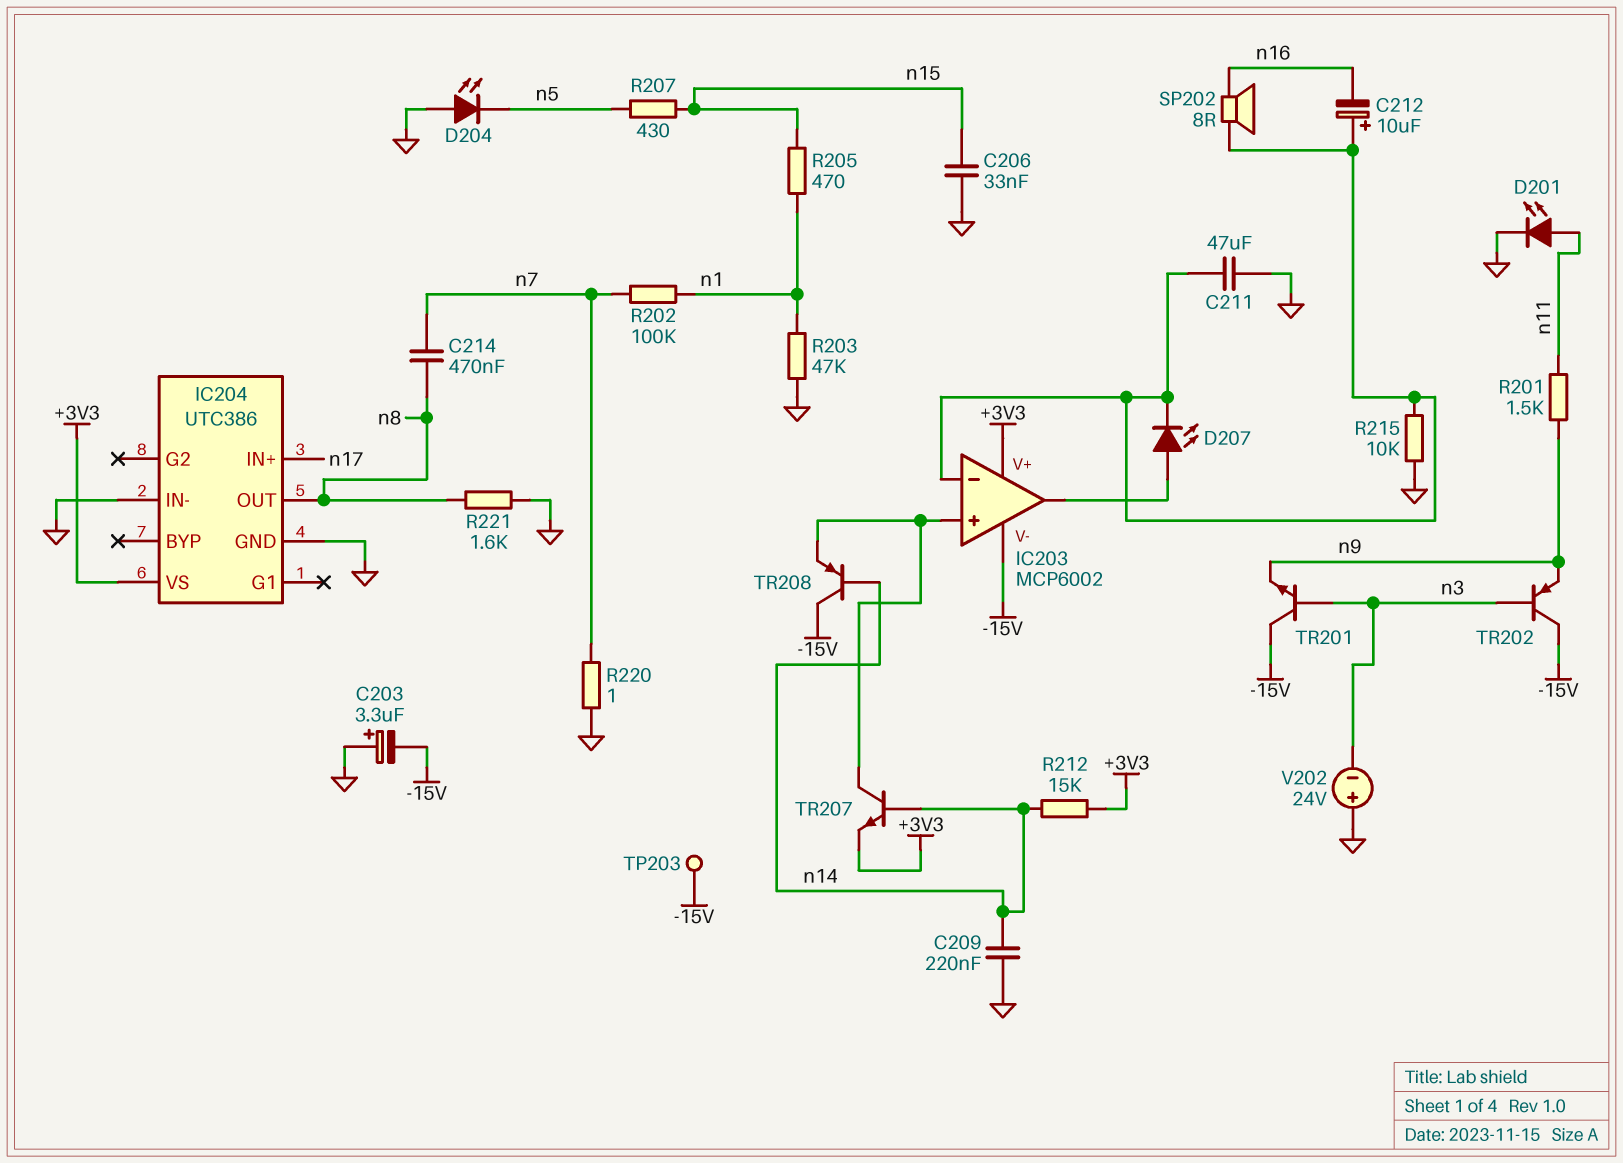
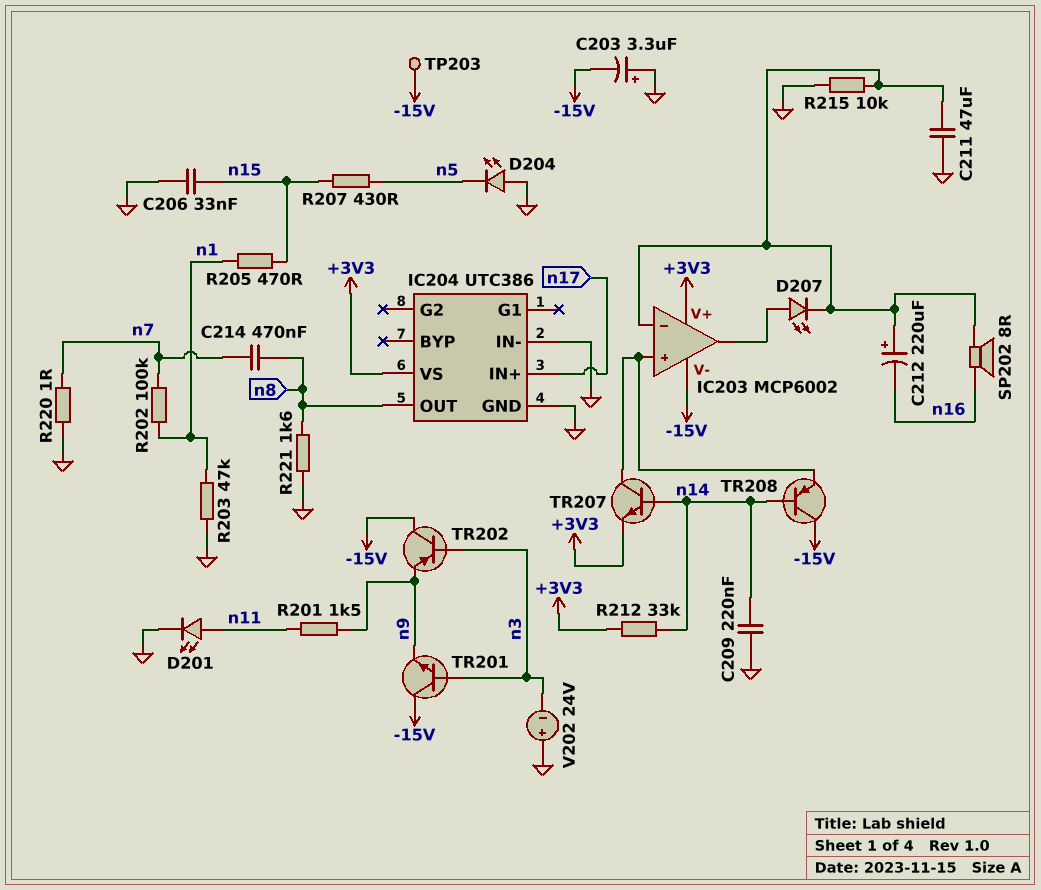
C212: 10uF (plus IC203/in-, minus n16) -> 220uF (plus IC203/in-, minus n16)
R212: 15k (+3V3, n14) -> 33k (+3V3, n14)

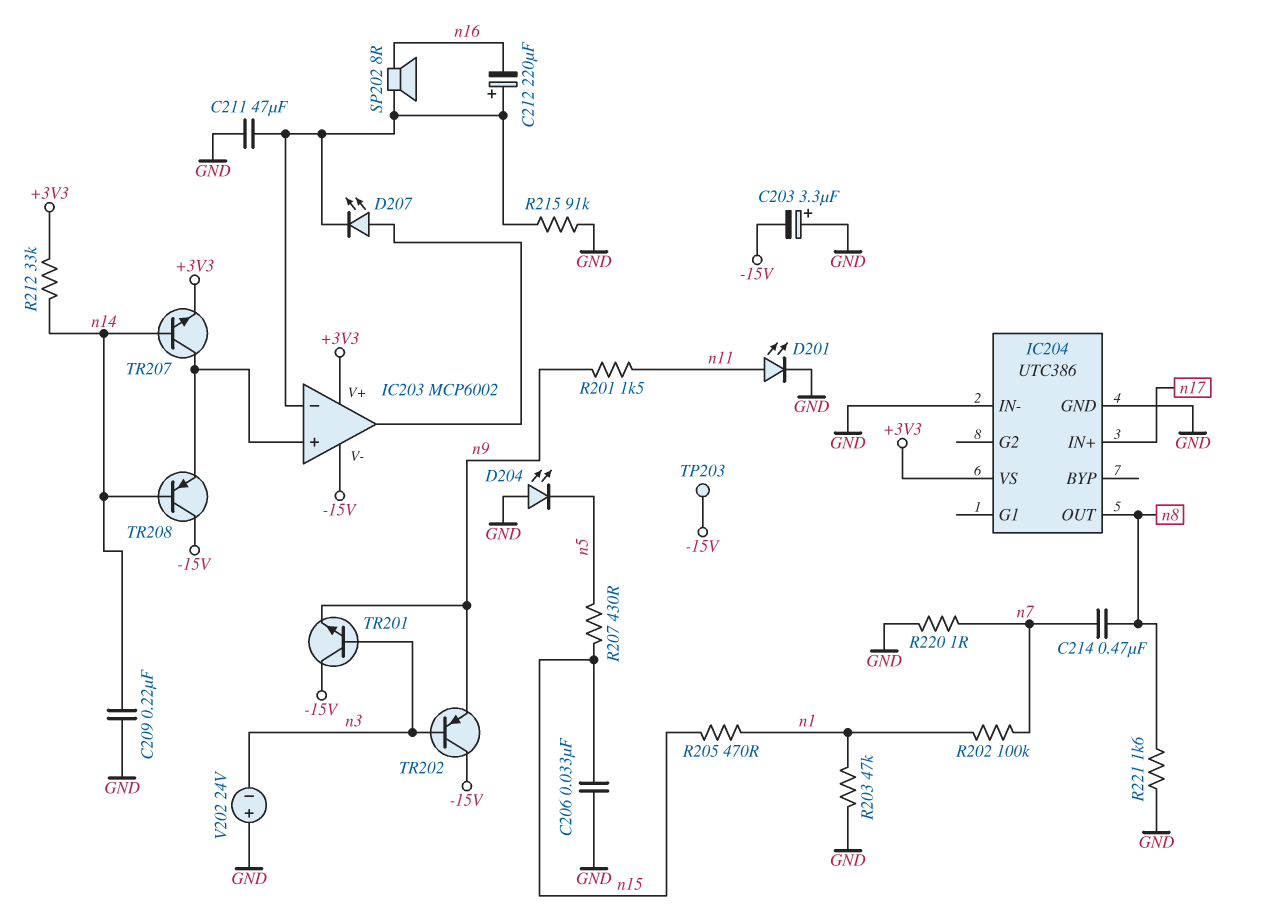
R215: 10k (GND, IC203/in-) -> 91k (GND, IC203/in-)

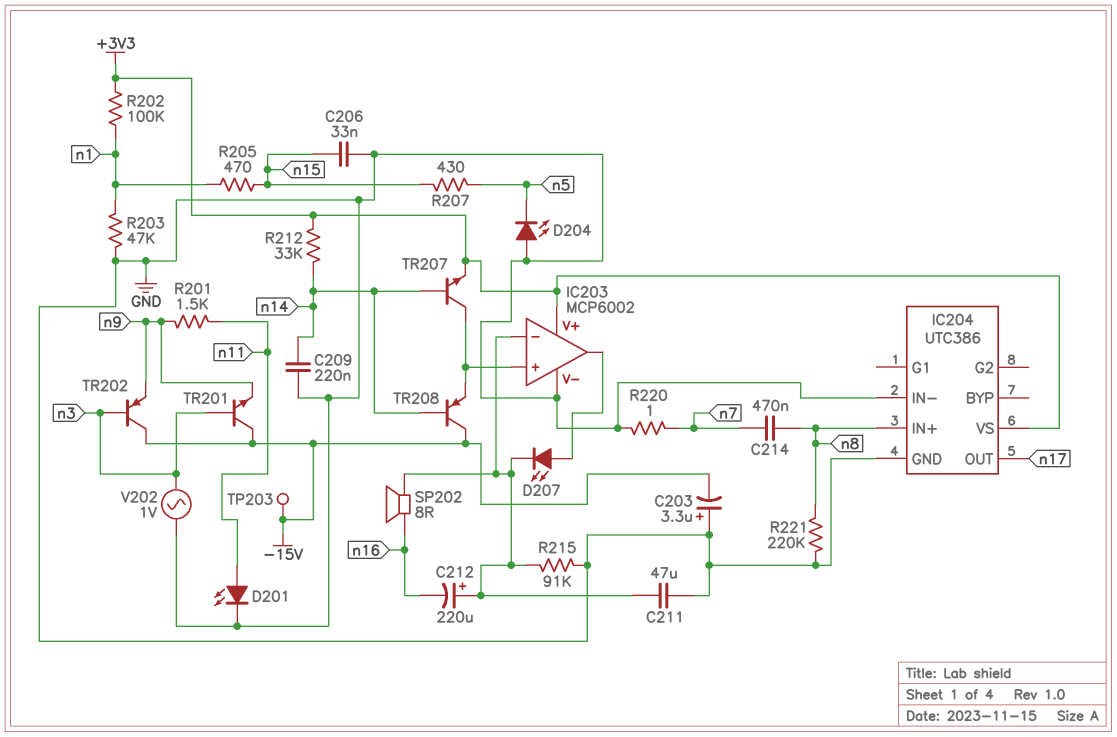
IC203 pin V-: -15V -> GND
IC204 pin IN+: n17 -> n8
IC204 pin OUT: n8 -> n17
R202: 100k (n1, n7) -> 100k (+3V3, n1)
R221: 1.6k (GND, n8) -> 220k (GND, n8)
V202: 24V (plus GND, minus n3) -> AC 1V (GND, n3)

